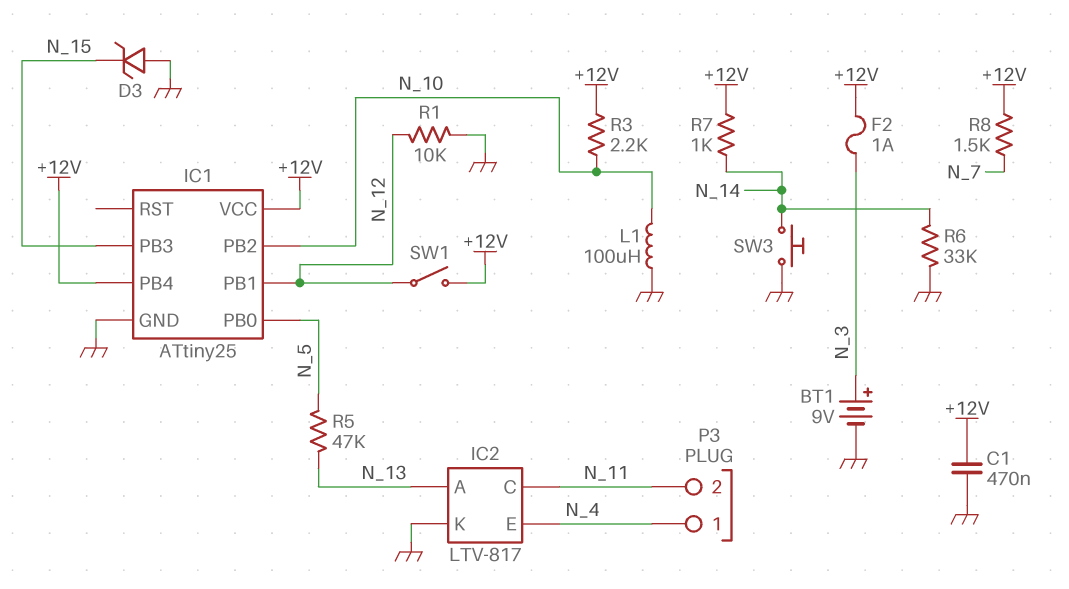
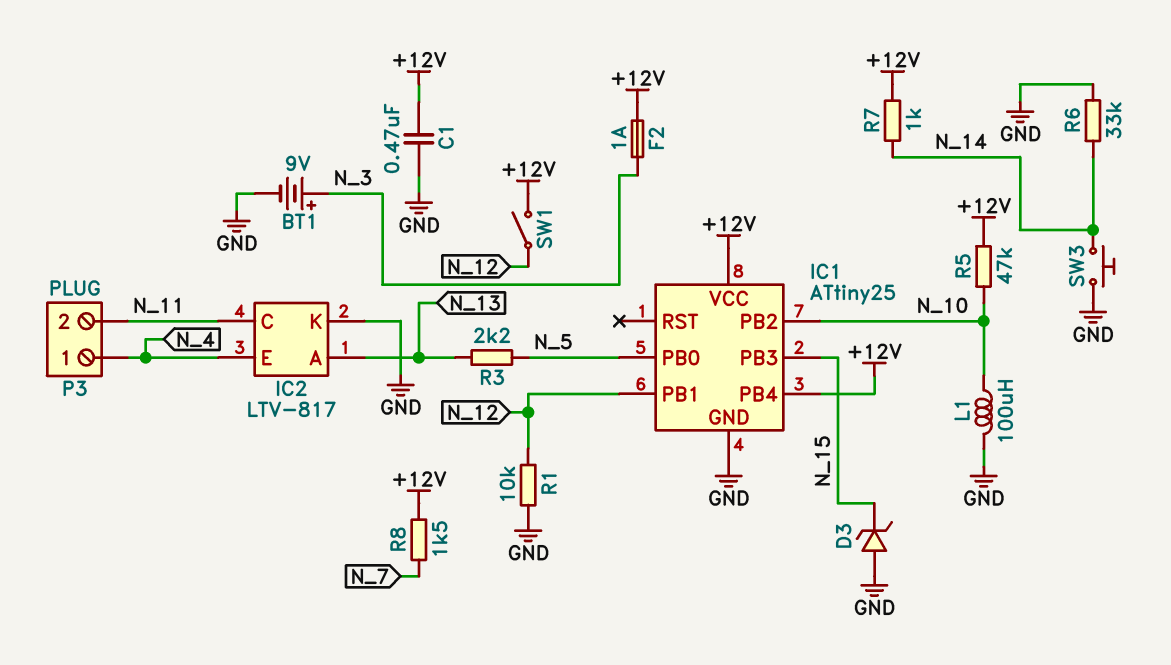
R3: 2.2k (+12V, N_10) -> 2.2k (N_5, N_13)
R5: 47k (N_5, N_13) -> 47k (+12V, N_10)

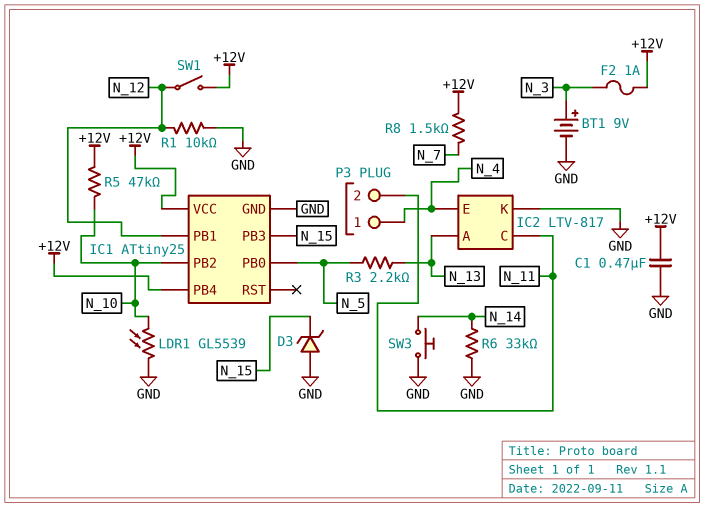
L1: 100uH (GND, N_10) -> none
LDR1: none -> GL5539 (GND, N_10)
R7: 1k (+12V, N_14) -> none

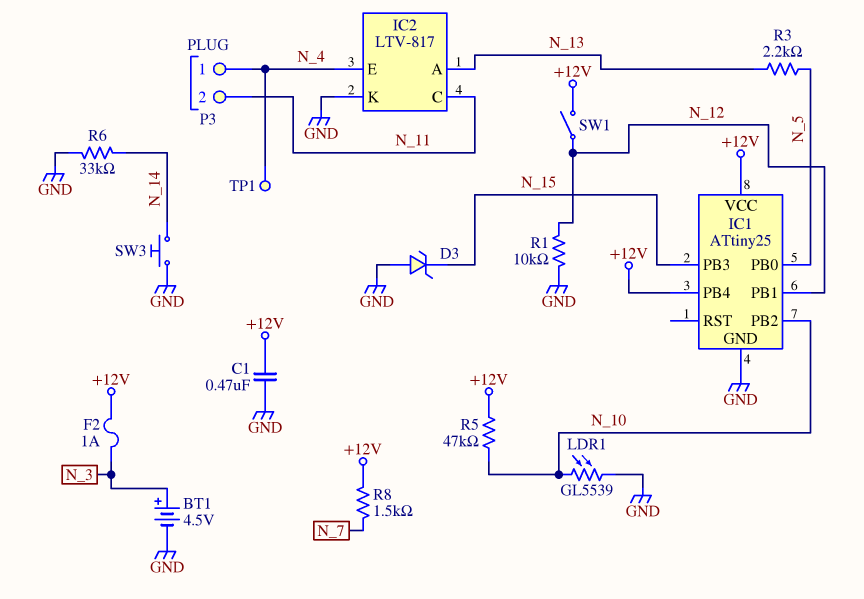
BT1: 9V (plus N_3, minus GND) -> 4.5V (plus N_3, minus GND)
TP1: none -> test point (N_4)

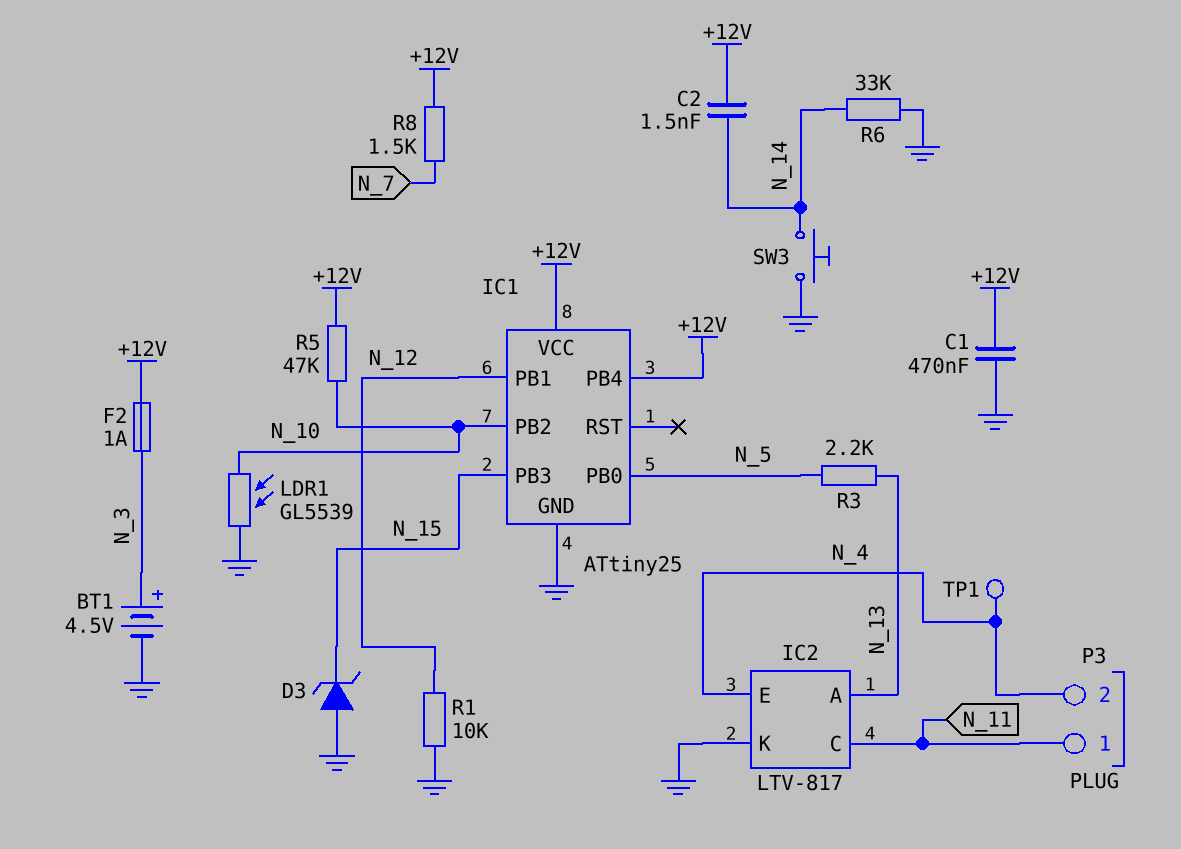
C2: none -> 1.5nF (+12V, N_14)
P3 pin 1: N_4 -> N_11
P3 pin 2: N_11 -> N_4
SW1: switch (+12V, N_12) -> none

